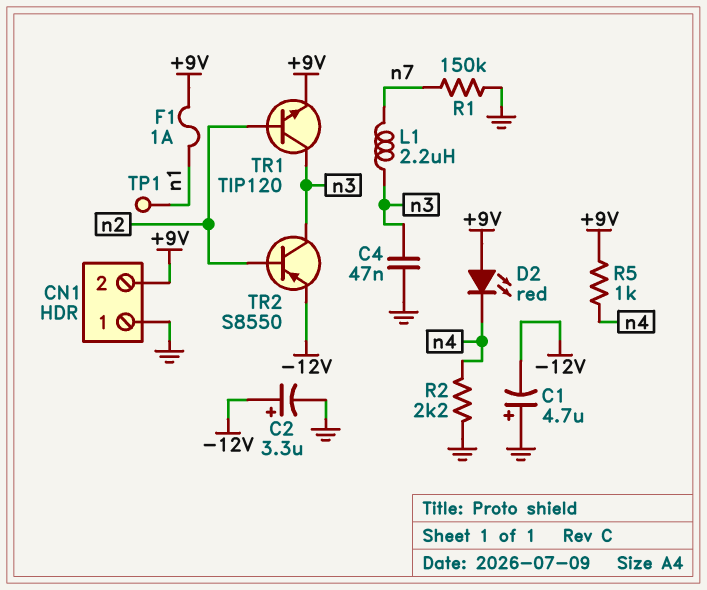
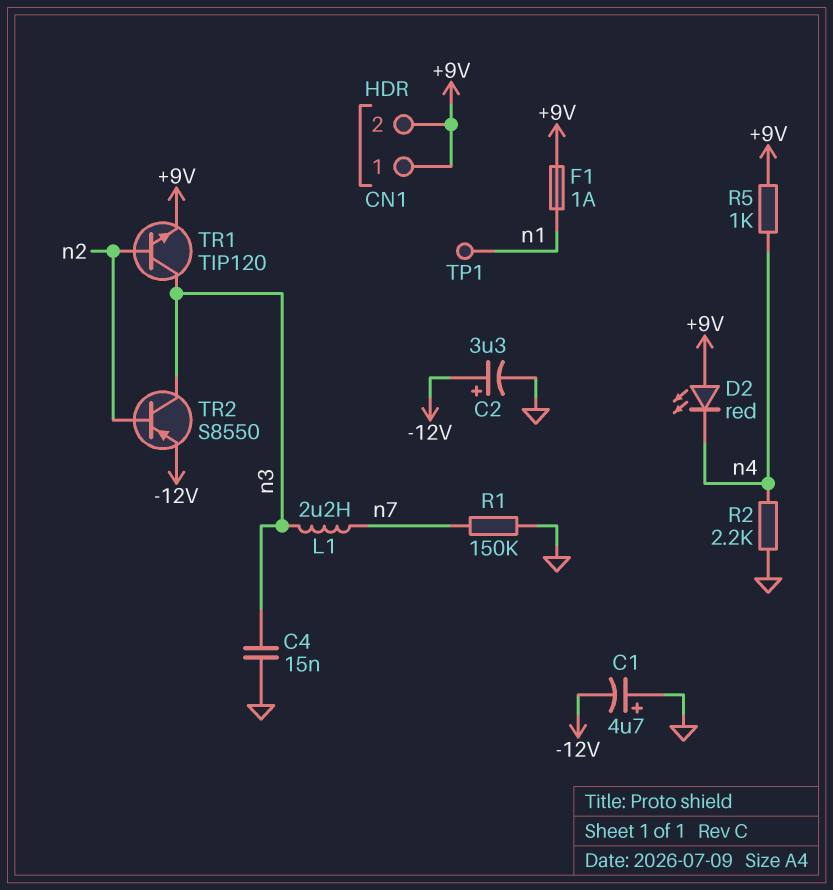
C4: 47nF (GND, n3) -> 15nF (GND, n3)
CN1 pin 1: GND -> +9V

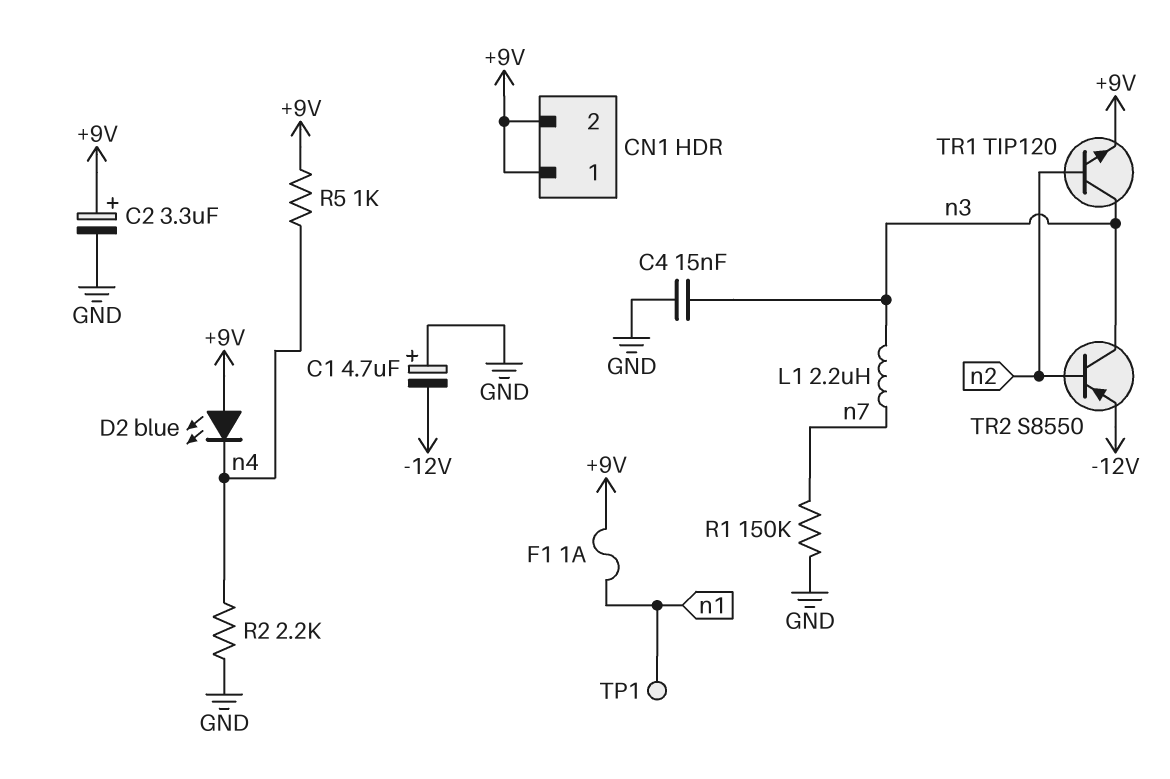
C2: 3.3uF (plus -12V, minus GND) -> 3.3uF (plus +9V, minus GND)
D2: LED red (A +9V, K n4) -> LED blue (A +9V, K n4)

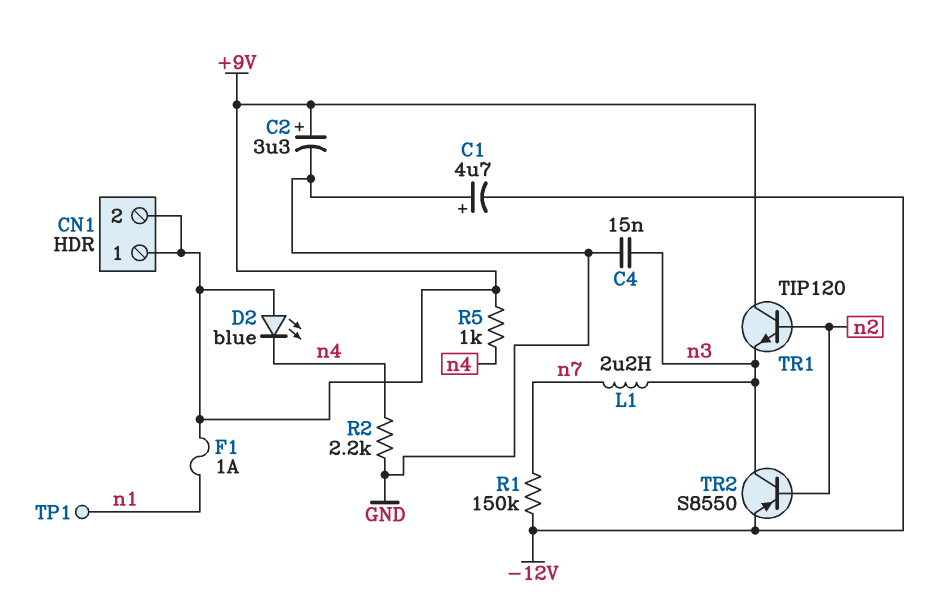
R1: 150k (GND, n7) -> 150k (-12V, n7)
TR1: NPN TIP120 (B n2, C n3, E +9V) -> NPN TIP120 (B n2, C +9V, E n3)

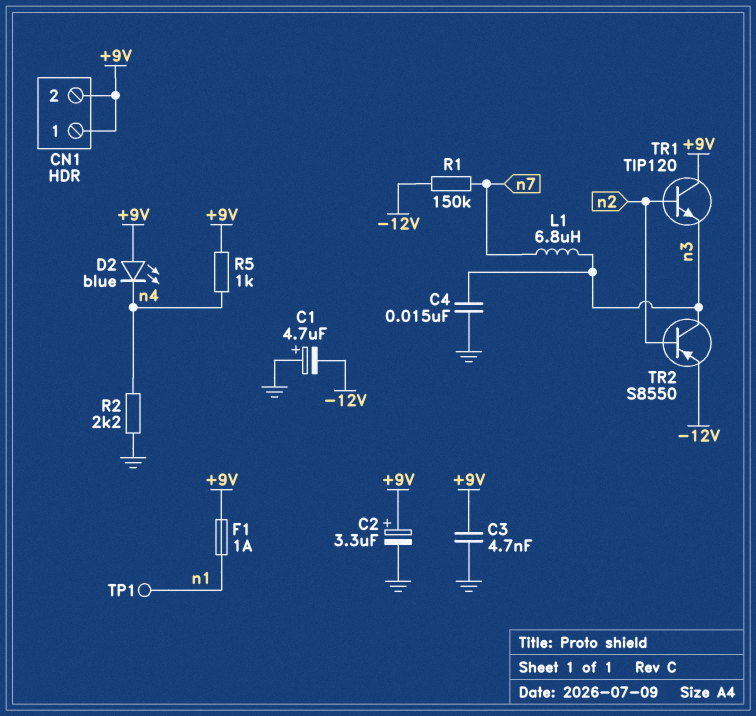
C3: none -> 4.7nF (+9V, GND)
L1: 2.2uH (n3, n7) -> 6.8uH (n3, n7)

